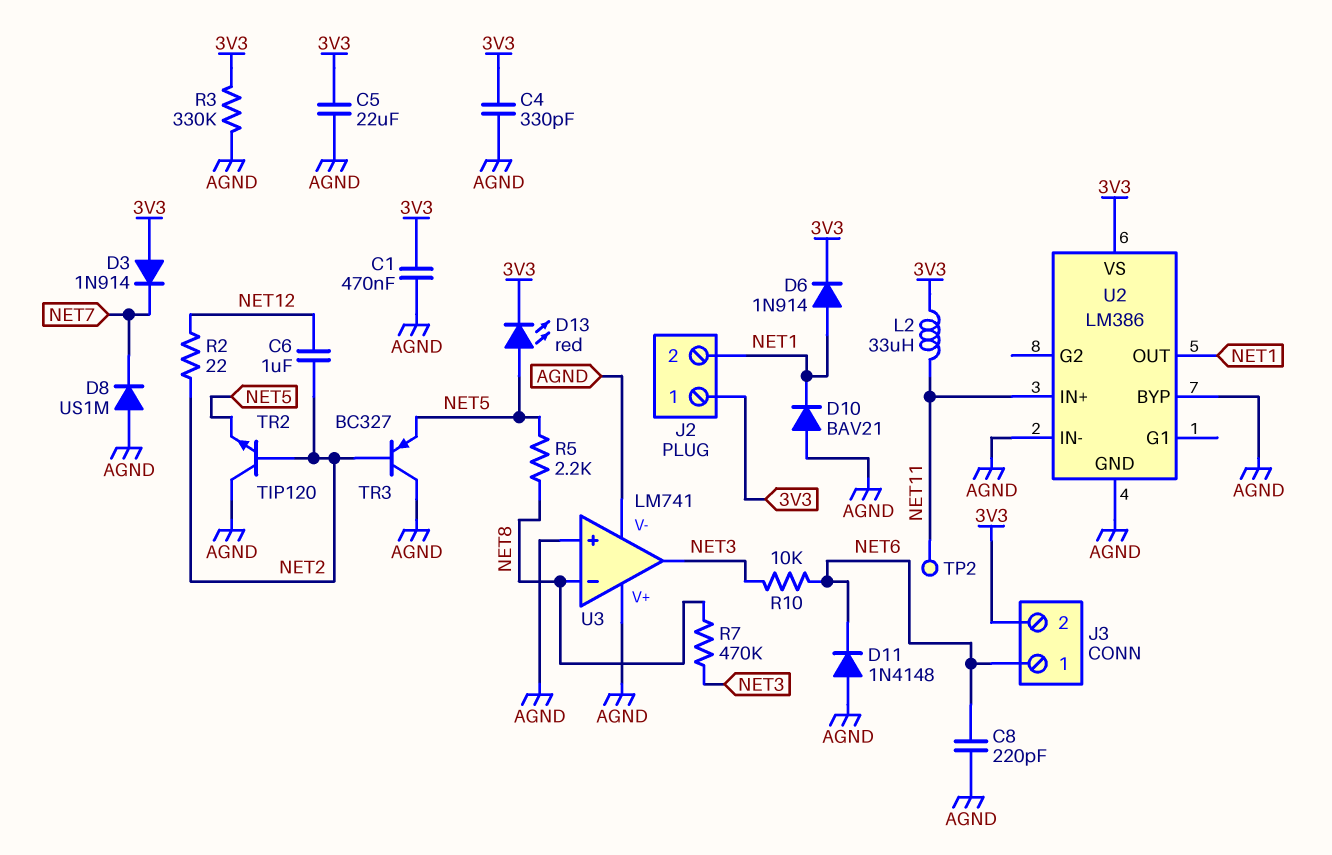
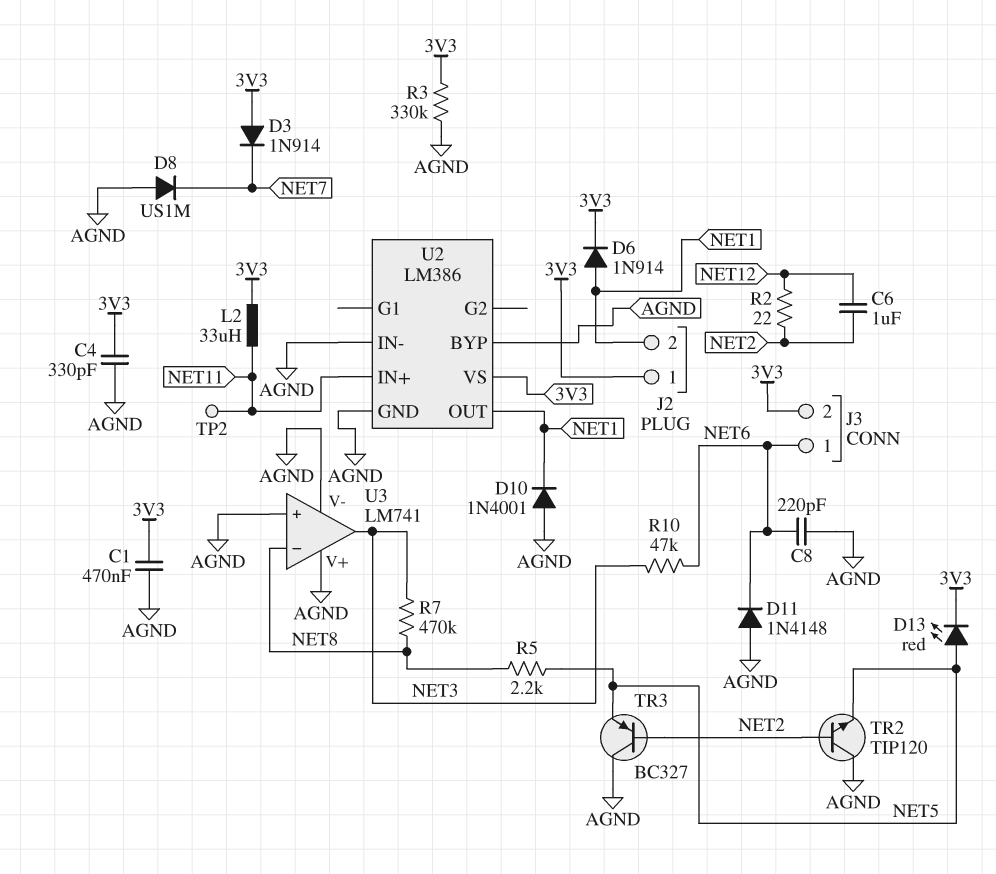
C5: 22uF (3V3, AGND) -> none
D10: diode BAV21 (A AGND, K NET1) -> diode 1N4001 (A AGND, K NET1)
R10: 10k (NET3, NET6) -> 47k (NET3, NET6)

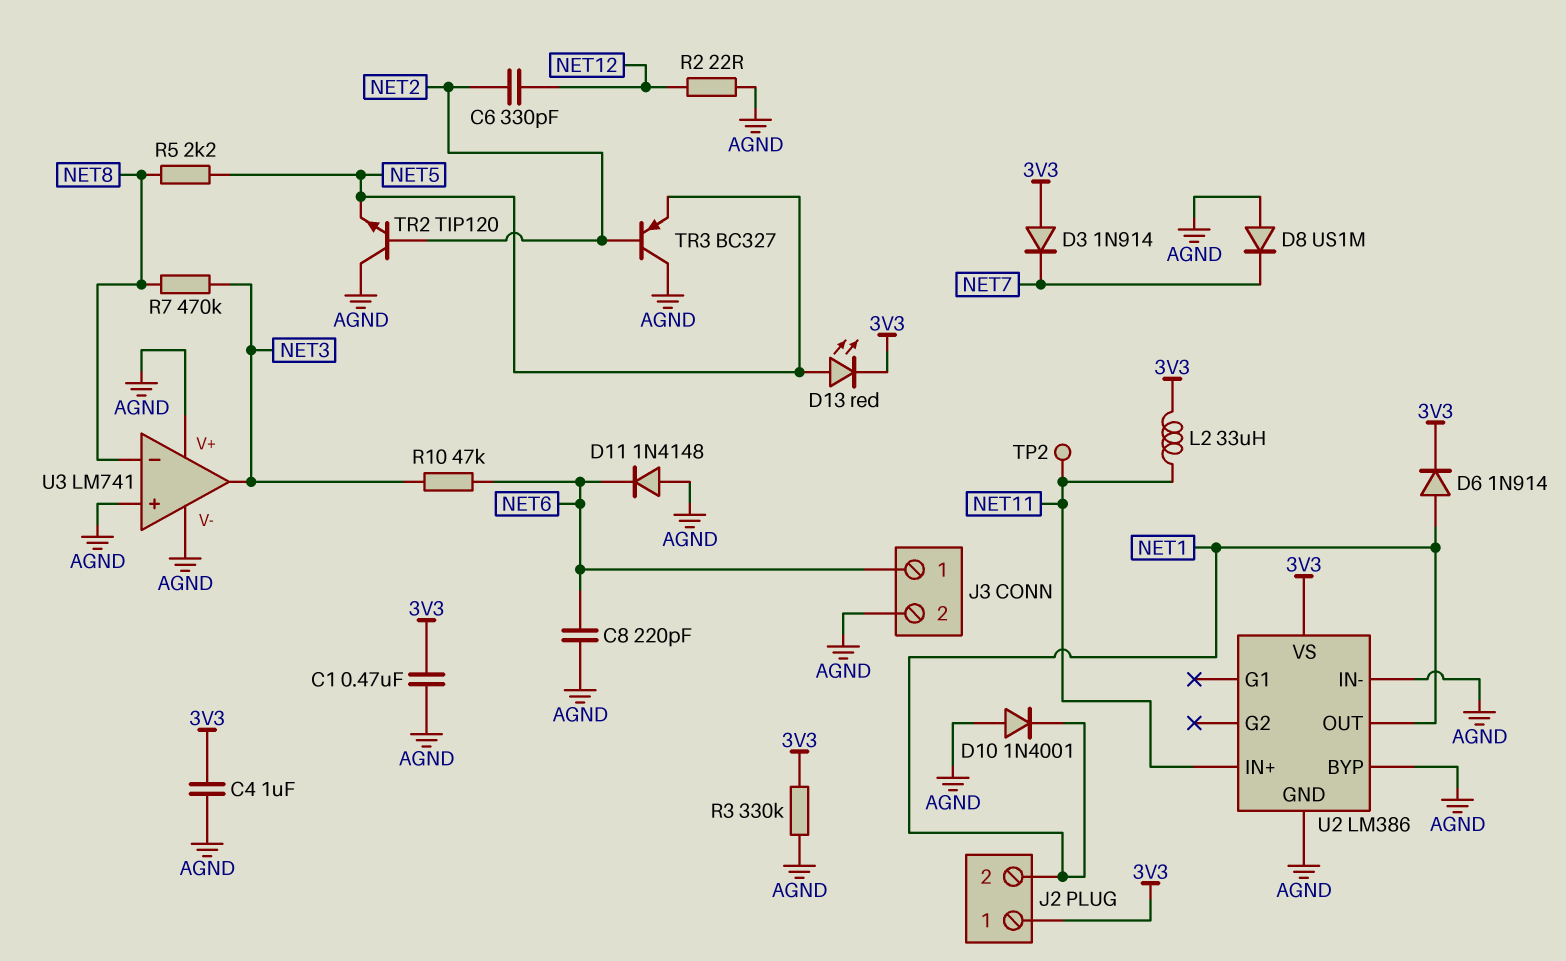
C4: 330pF (3V3, AGND) -> 1uF (3V3, AGND)
C6: 1uF (NET2, NET12) -> 330pF (NET2, NET12)
J3 pin 2: 3V3 -> AGND
R2: 22 (NET2, NET12) -> 22 (AGND, NET12)

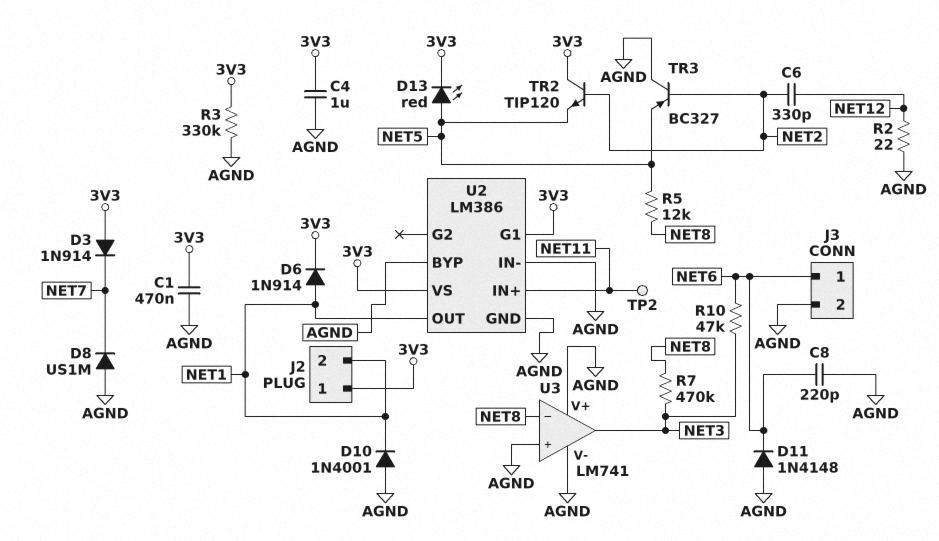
L2: 33uH (3V3, NET11) -> none
R5: 2.2k (NET5, NET8) -> 12k (NET5, NET8)
TR2: NPN TIP120 (B NET2, C AGND, E NET5) -> NPN TIP120 (B NET2, C 3V3, E NET5)
U2 pin G1: none -> 3V3

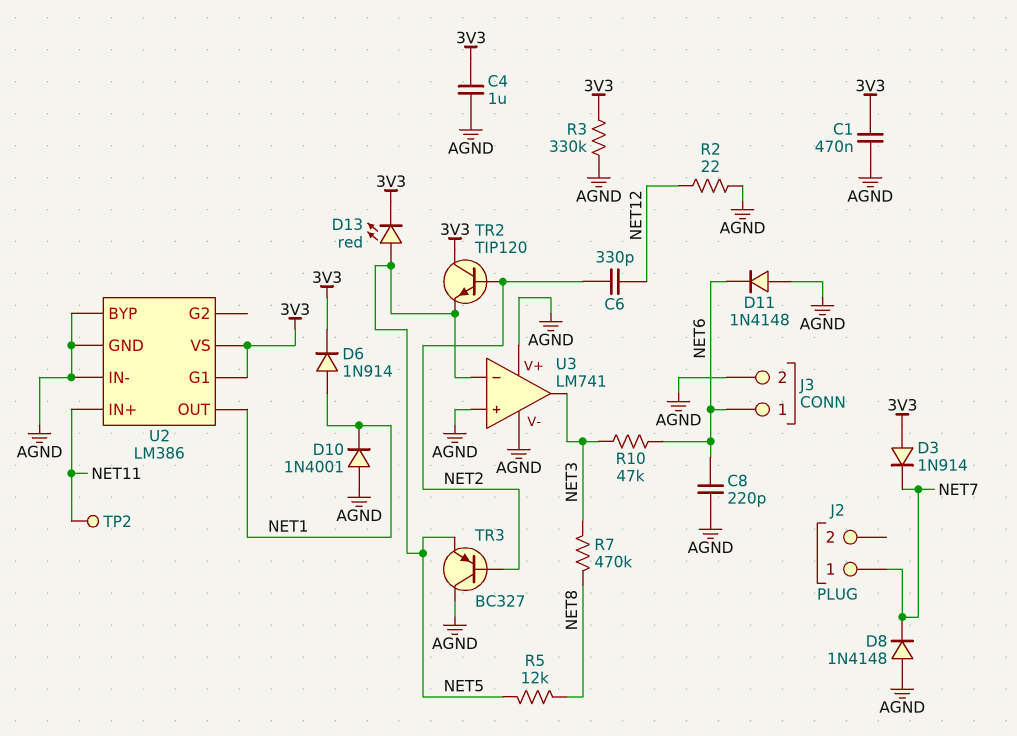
D8: diode US1M (A AGND, K NET7) -> diode 1N4148 (A AGND, K NET7)
J2 pin 1: 3V3 -> NET7
J2 pin 2: NET1 -> none
U3 pin in-: NET8 -> NET5

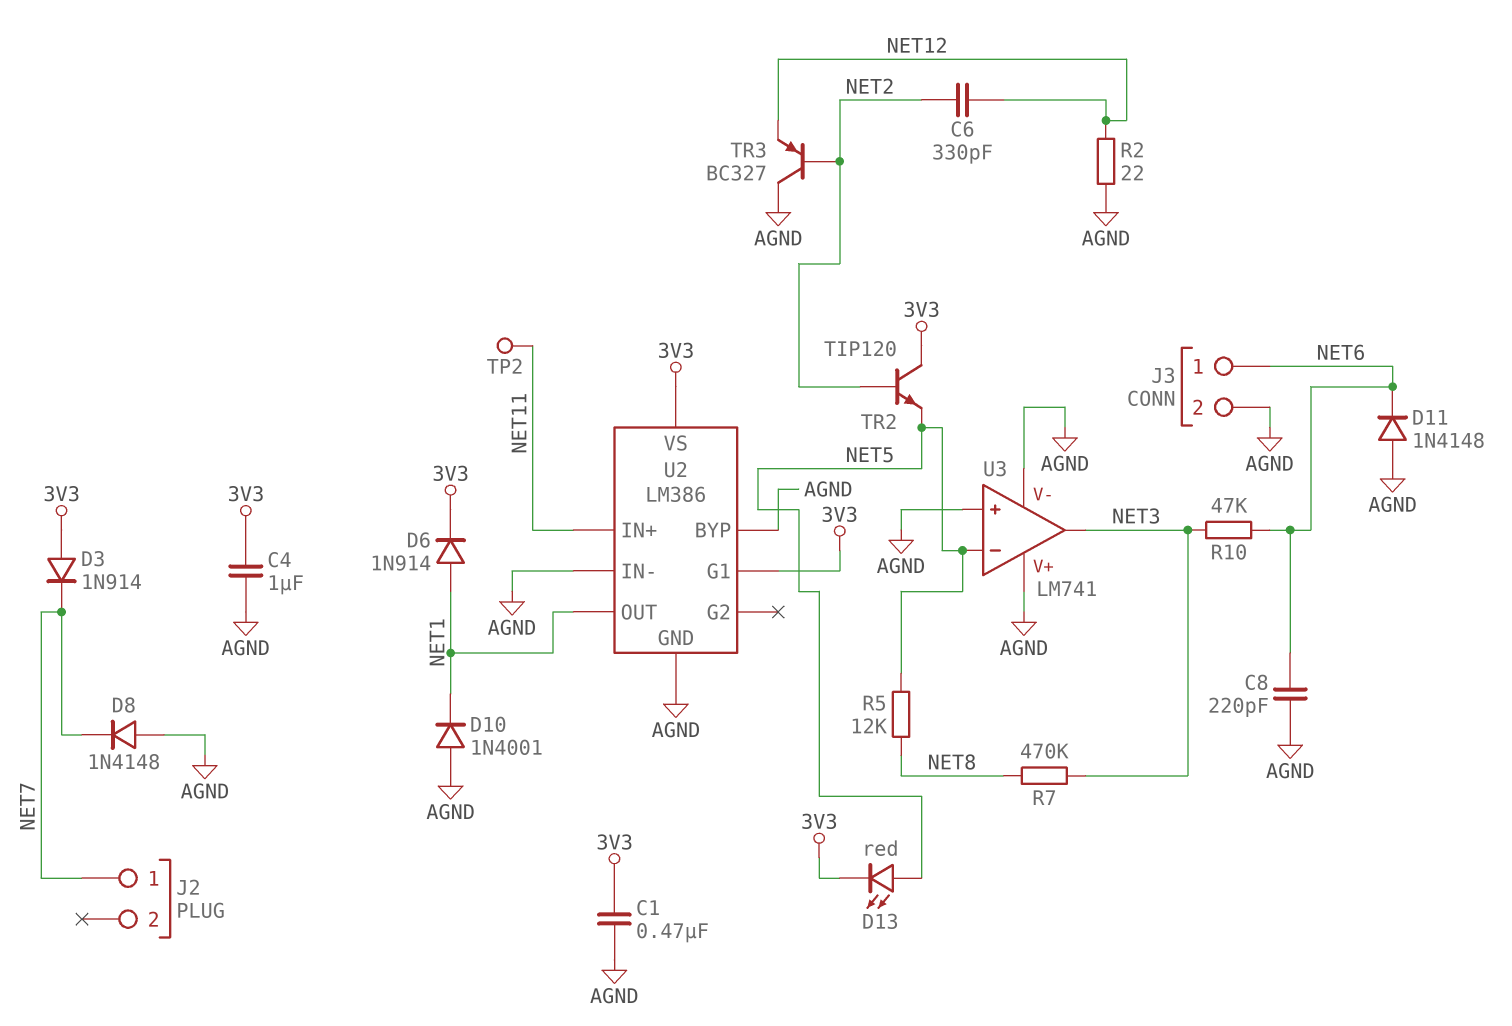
R3: 330k (3V3, AGND) -> none
TR3: PNP BC327 (B NET2, C AGND, E NET5) -> PNP BC327 (B NET2, C AGND, E NET12)

